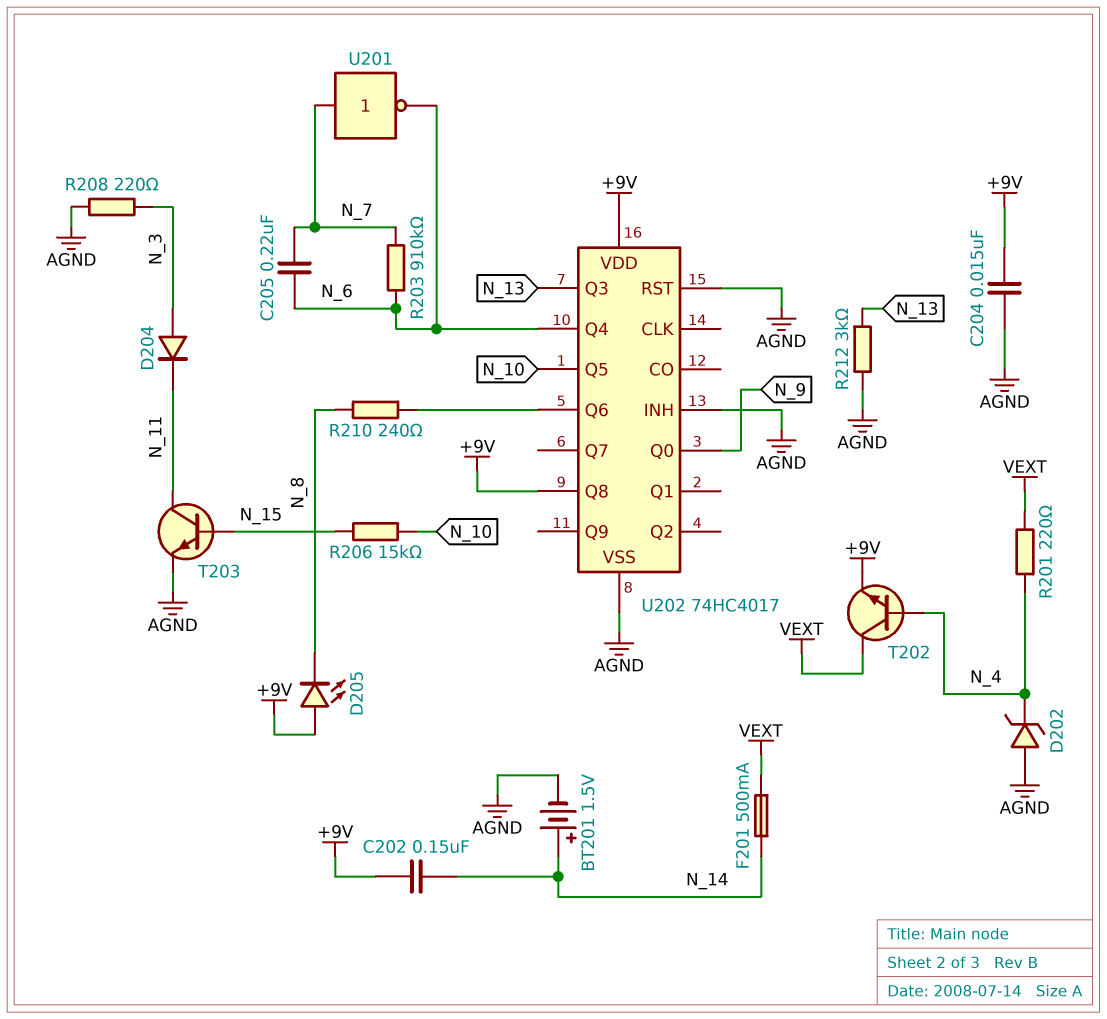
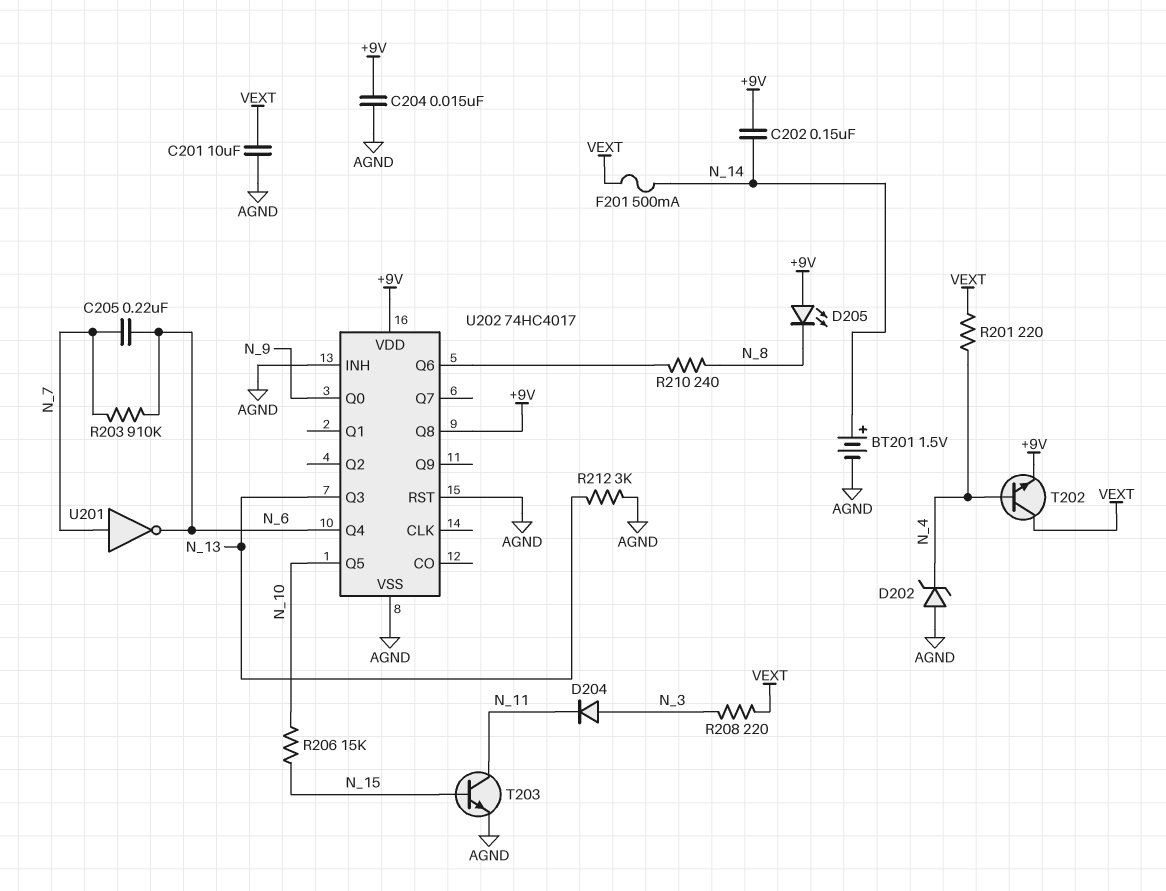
C201: none -> 10uF (AGND, VEXT)
R208: 220 (AGND, N_3) -> 220 (N_3, VEXT)

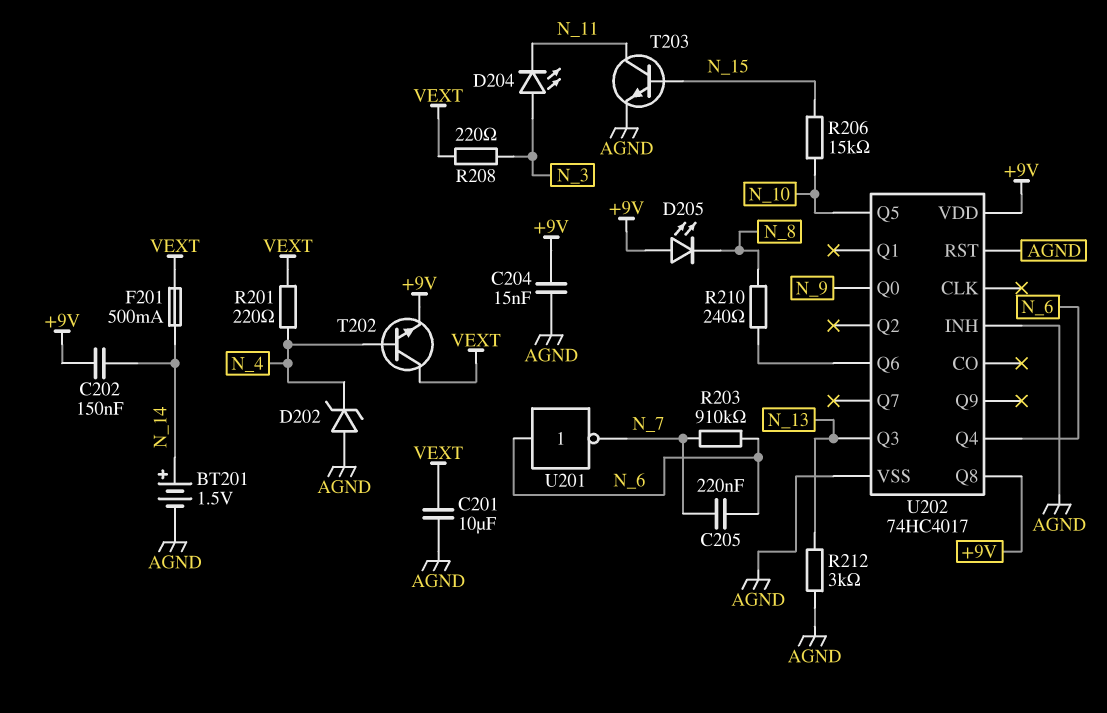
D204: diode (A N_3, K N_11) -> LED (A N_3, K N_11)
U201: NOT (in N_7, out N_6) -> NOT (in N_6, out N_7)

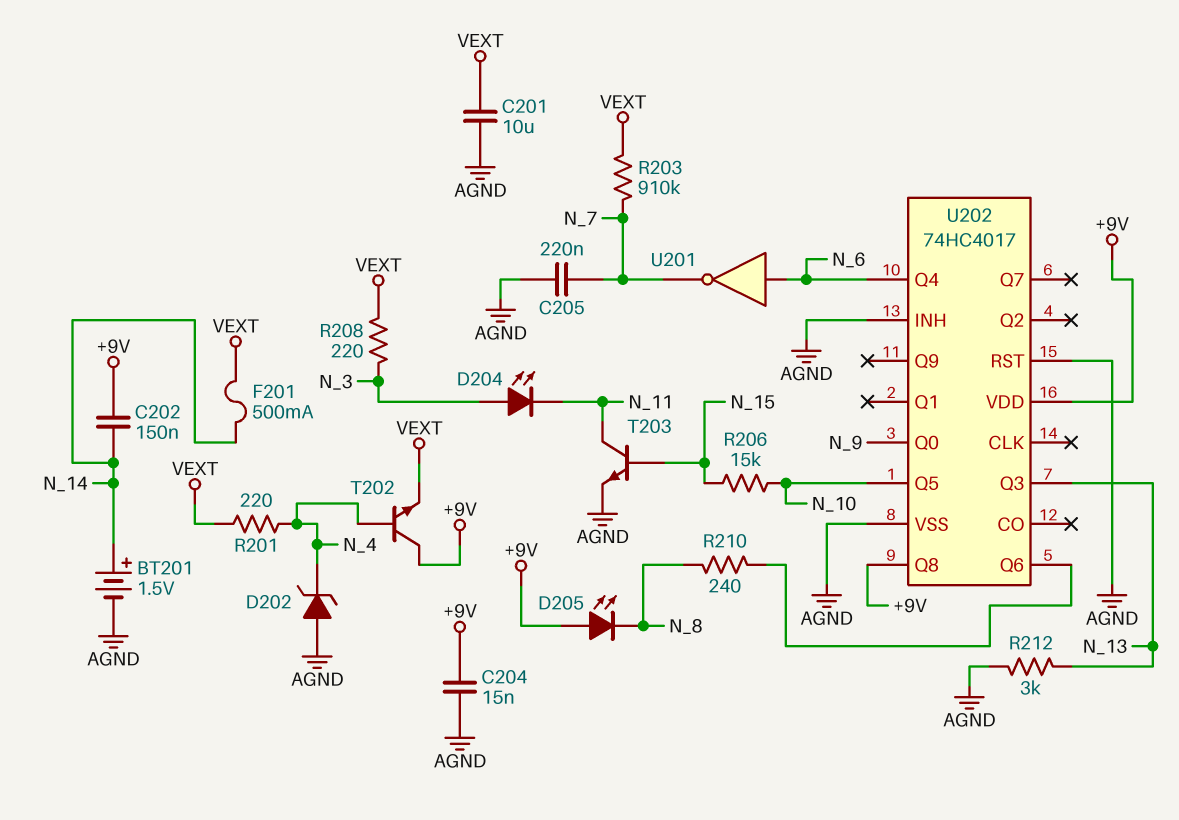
C205: 220nF (N_6, N_7) -> 220nF (AGND, N_7)
R203: 910k (N_6, N_7) -> 910k (N_7, VEXT)
T202: NPN (B N_4, C VEXT, E +9V) -> NPN (B N_4, C +9V, E VEXT)

